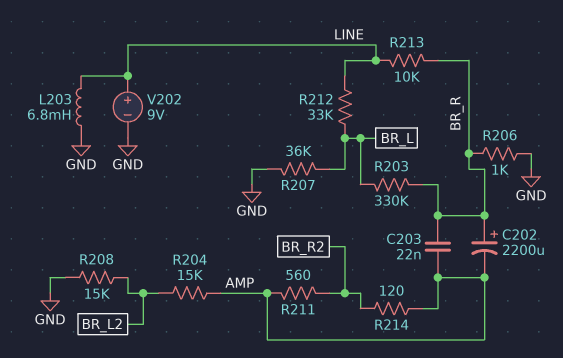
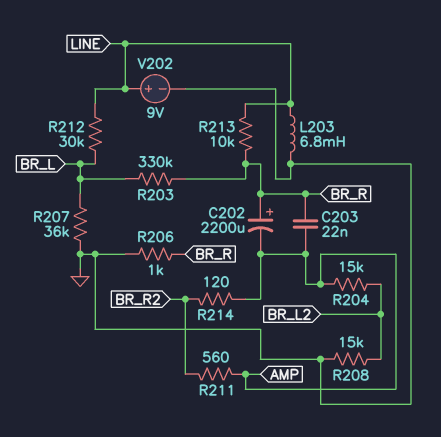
R212: 33k (BR_L, LINE) -> 30k (BR_L, LINE)

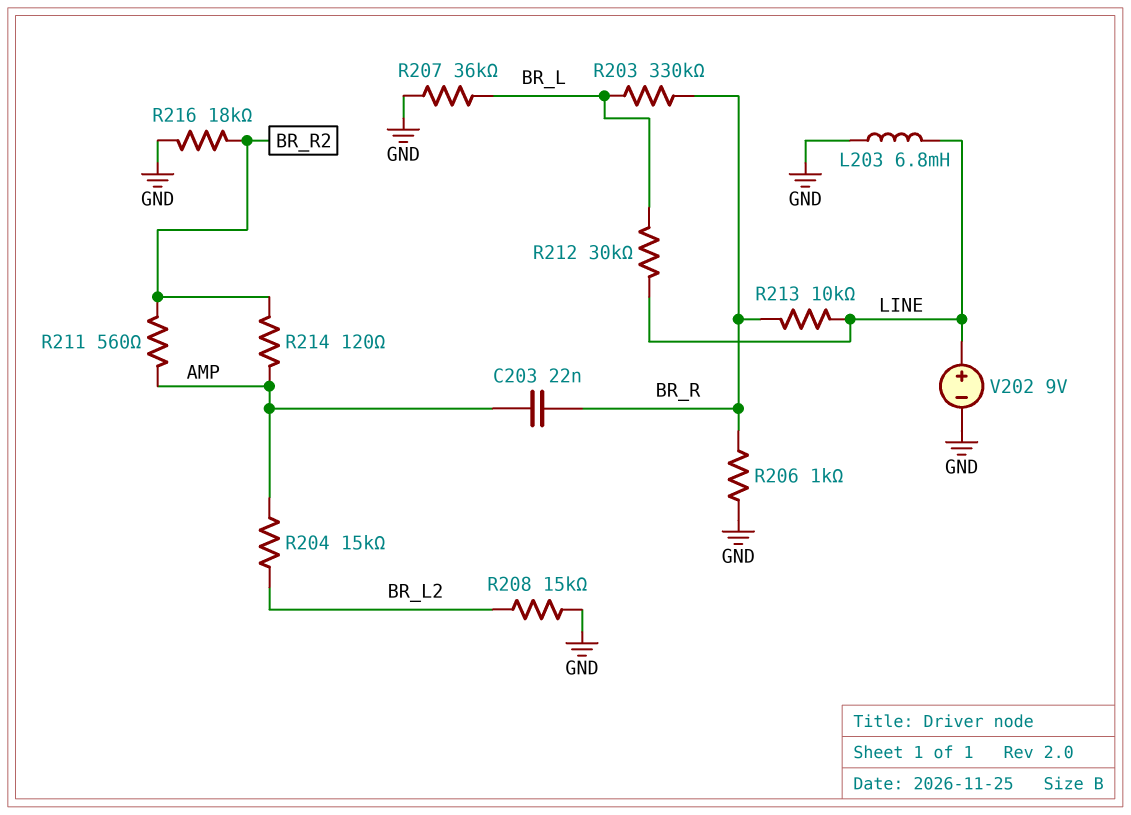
C202: 2200uF (plus BR_R, minus AMP) -> none
R216: none -> 18k (BR_R2, GND)

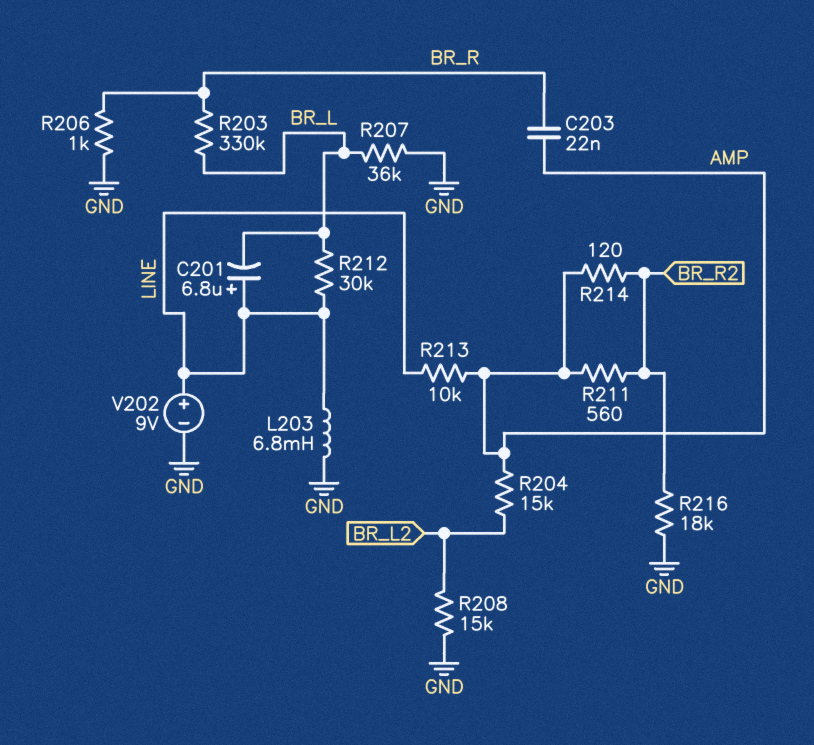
C201: none -> 6.8uF (plus LINE, minus BR_L)
R213: 10k (BR_R, LINE) -> 10k (AMP, LINE)

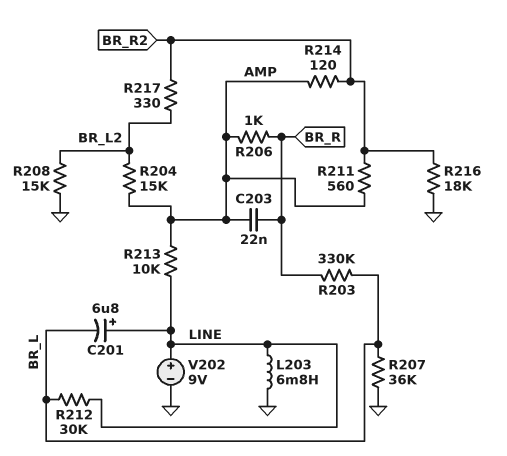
R206: 1k (BR_R, GND) -> 1k (AMP, BR_R)
R217: none -> 330 (BR_L2, BR_R2)

